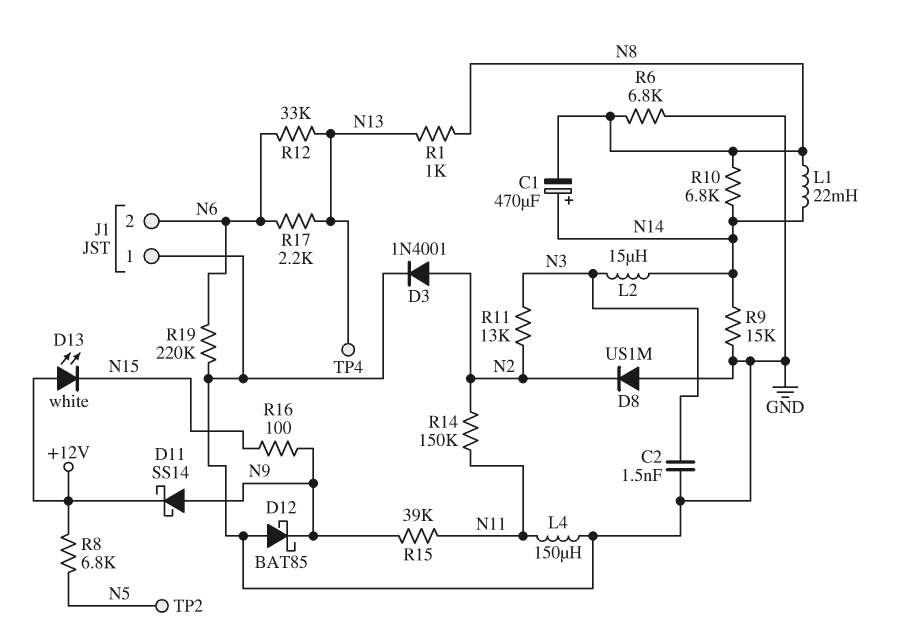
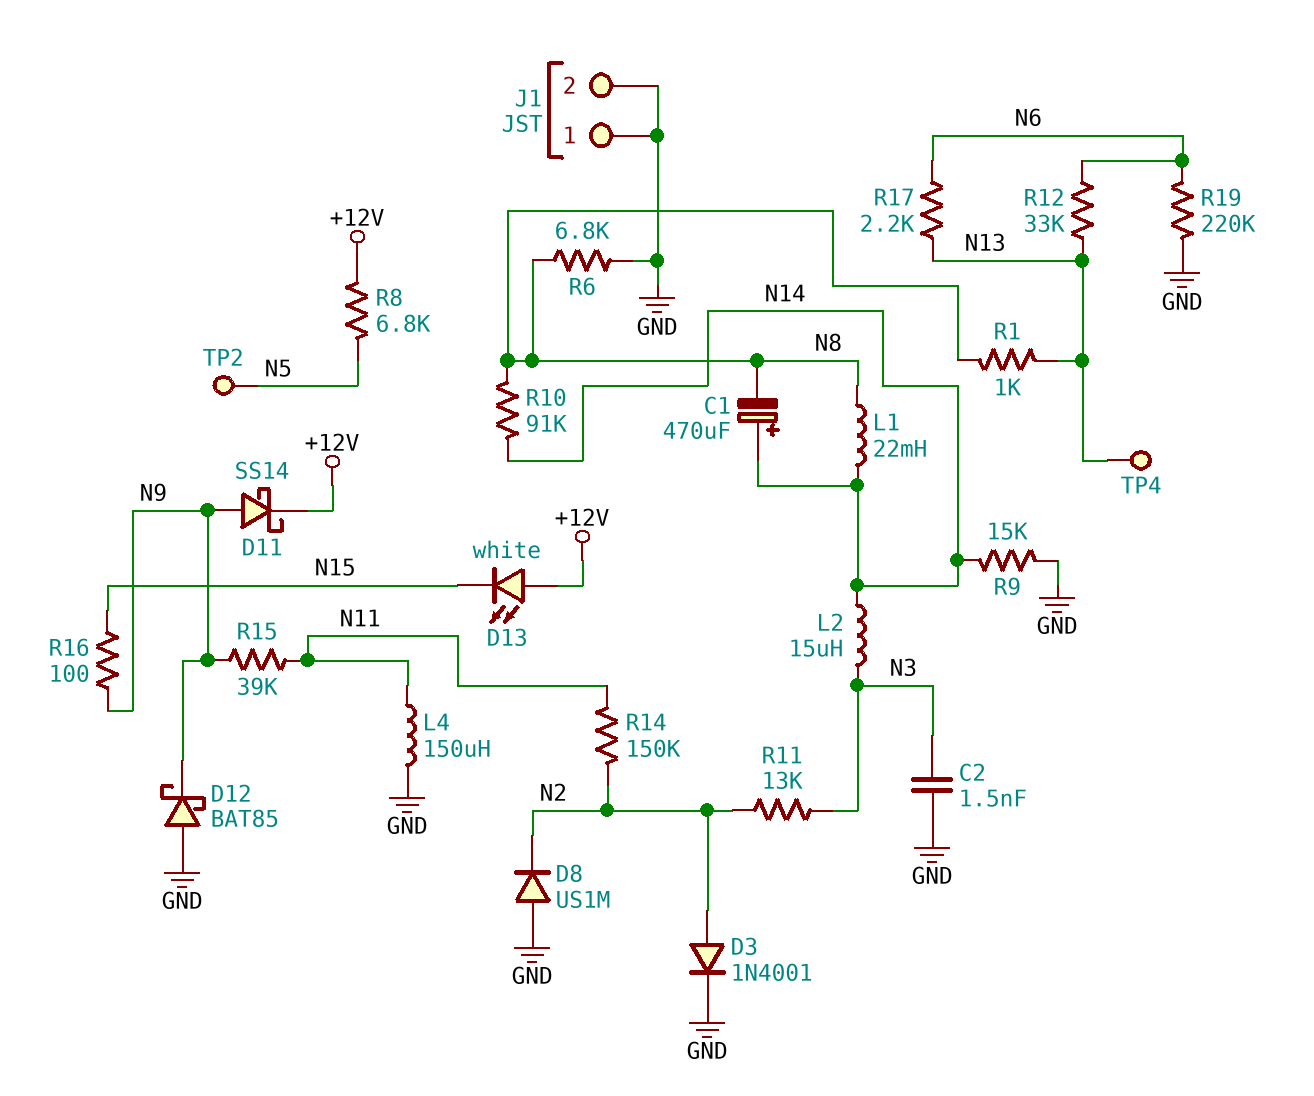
J1 pin 2: N6 -> GND
R10: 6.8k (N8, N14) -> 91k (N8, N14)

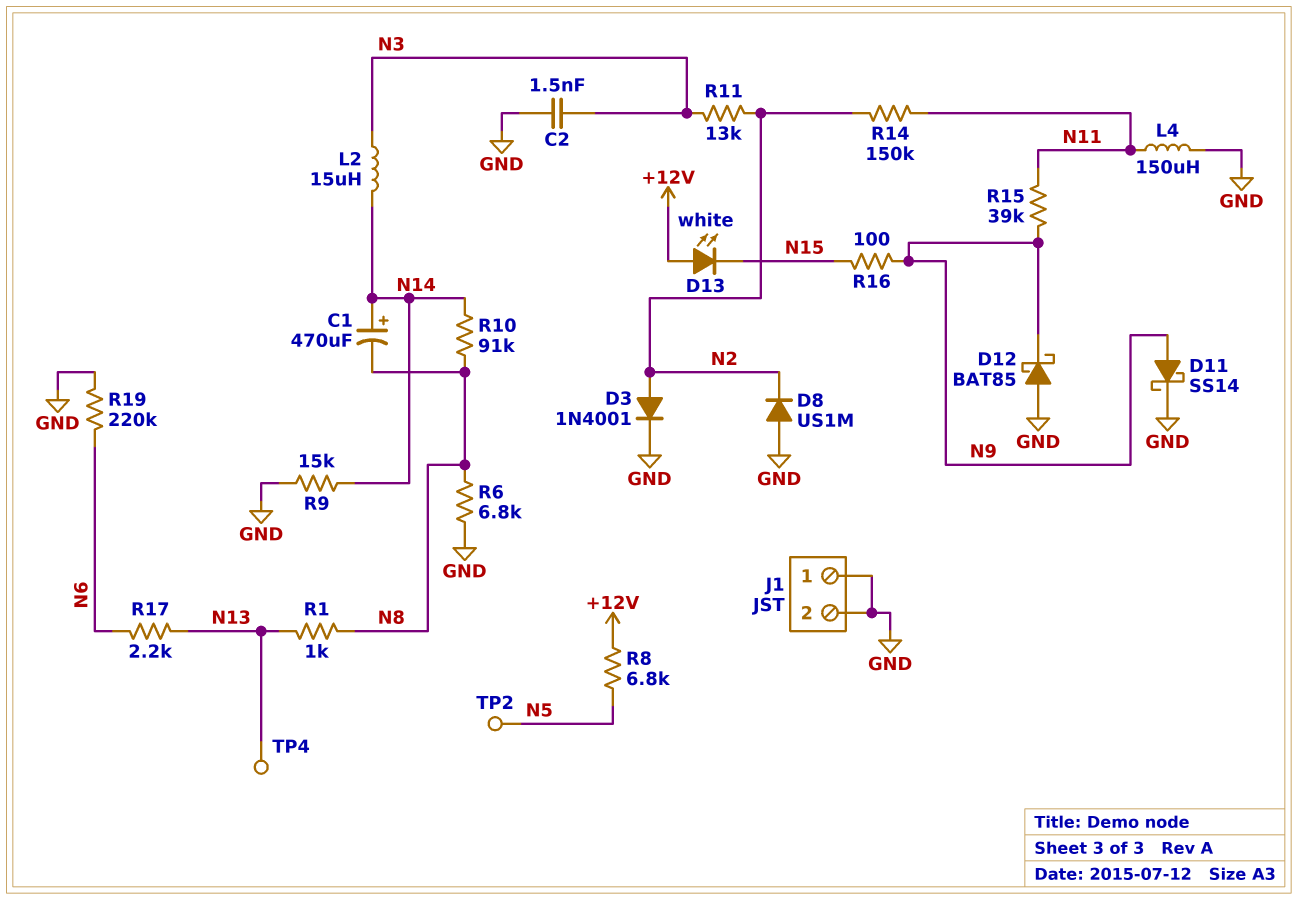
D11: schottky SS14 (A N9, K +12V) -> schottky SS14 (A N9, K GND)
L1: 22mH (N8, N14) -> none
R12: 33k (N6, N13) -> none

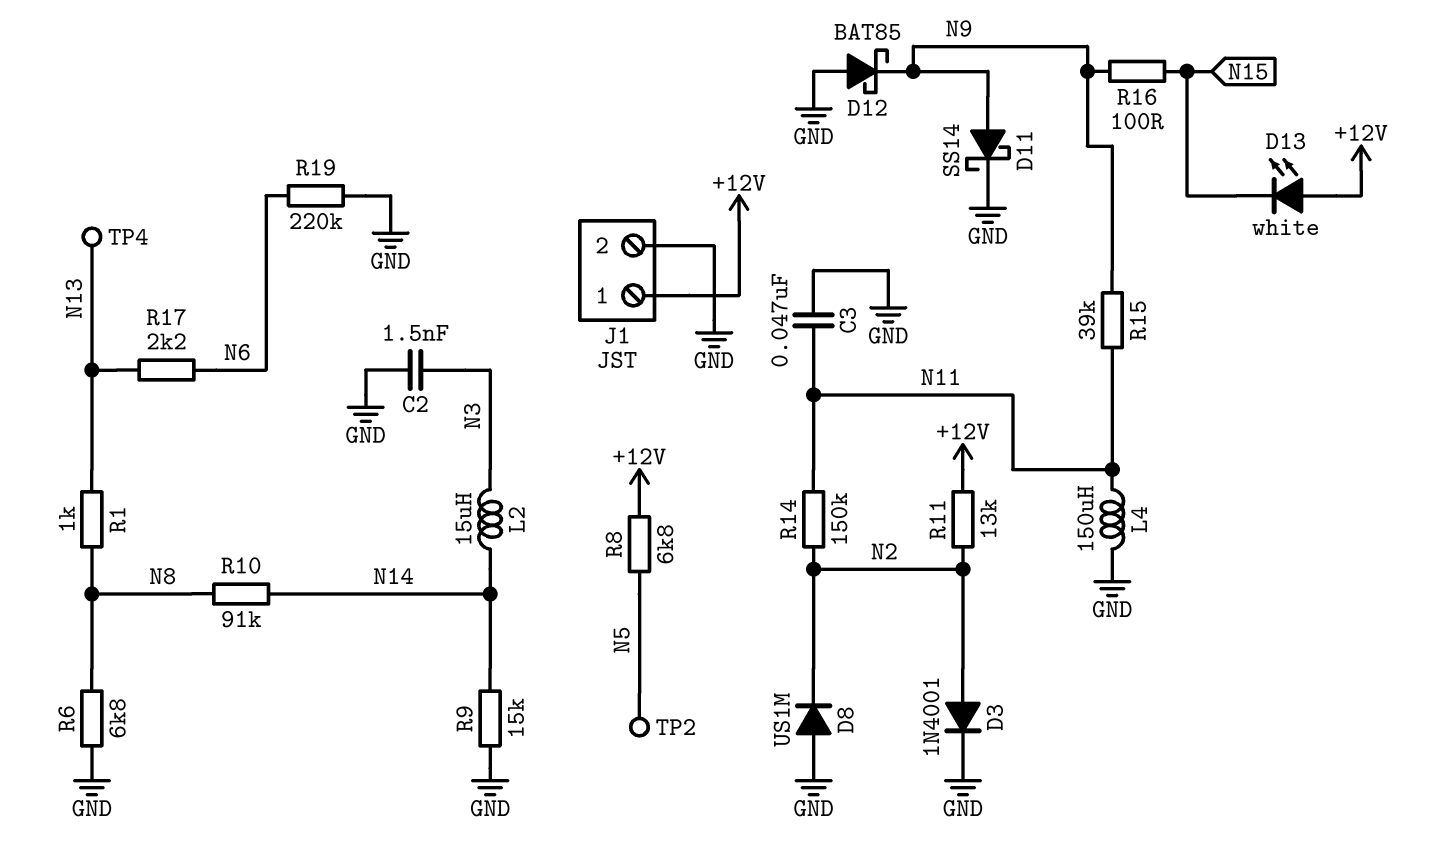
C1: 470uF (plus N14, minus N8) -> none
C3: none -> 47nF (GND, N11)
J1 pin 1: GND -> +12V
R11: 13k (N2, N3) -> 13k (+12V, N2)

